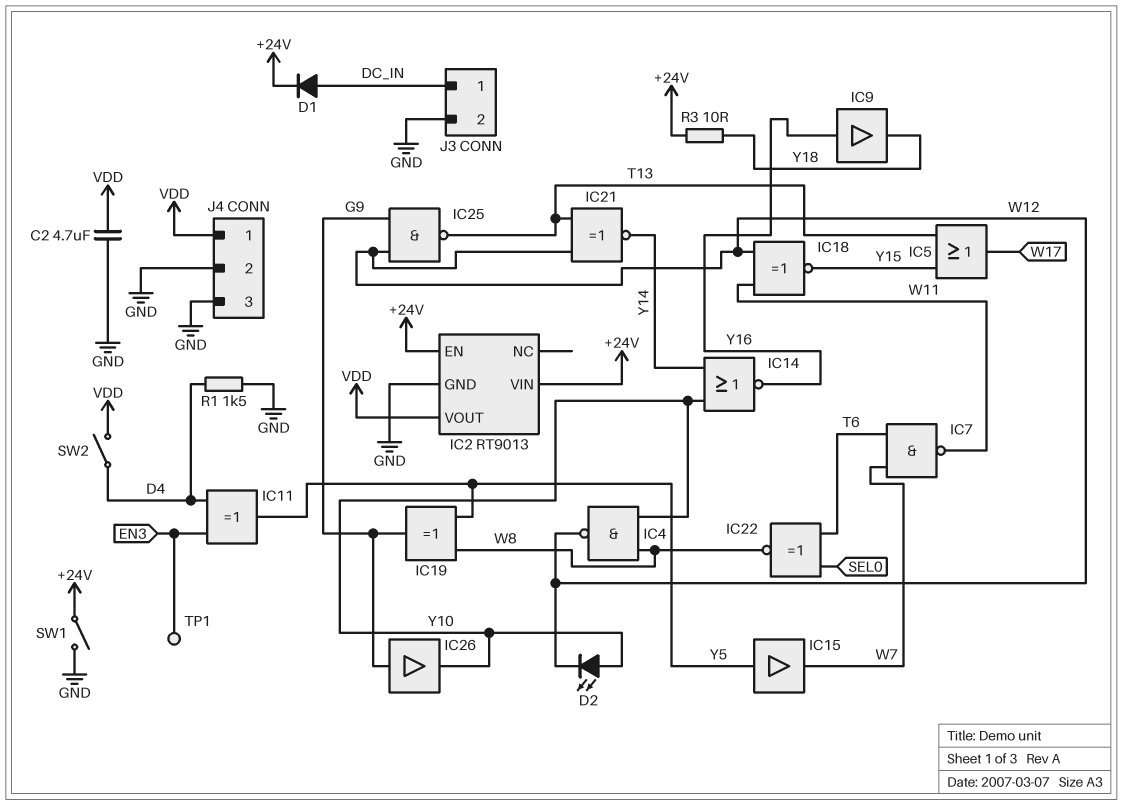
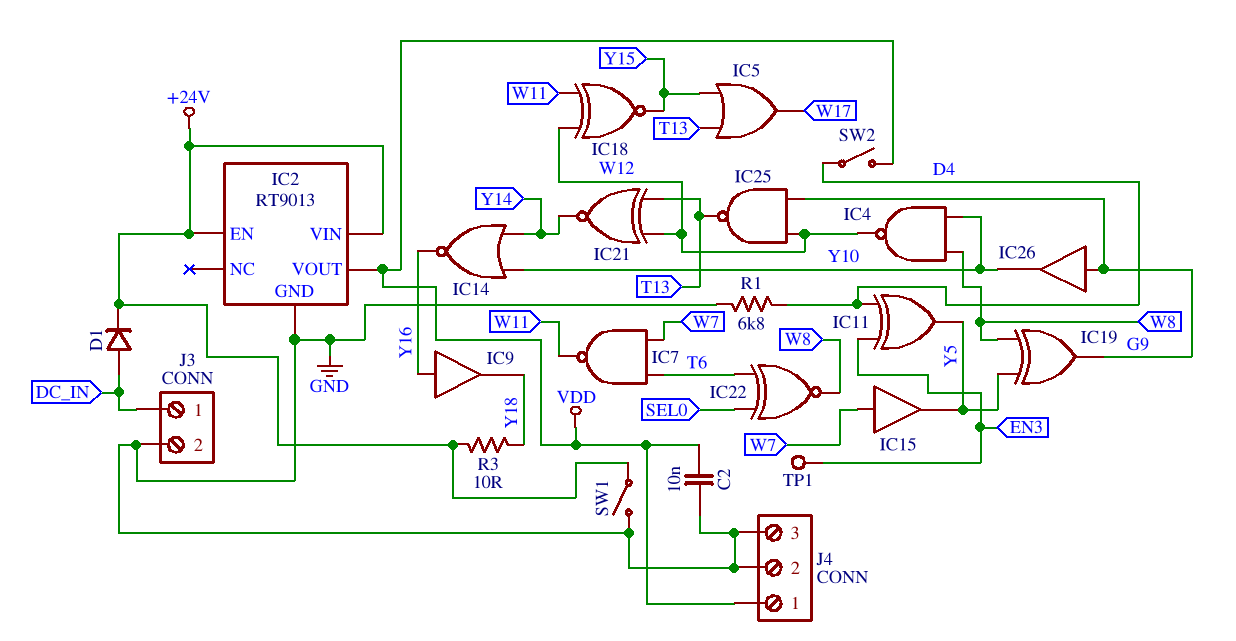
C2: 4.7uF (GND, VDD) -> 10nF (GND, VDD)
D2: LED (A Y10, K W12) -> none
IC15: buffer (in Y5, out W7) -> buffer (in W7, out Y5)
R1: 1.5k (D4, GND) -> 6.8k (D4, GND)

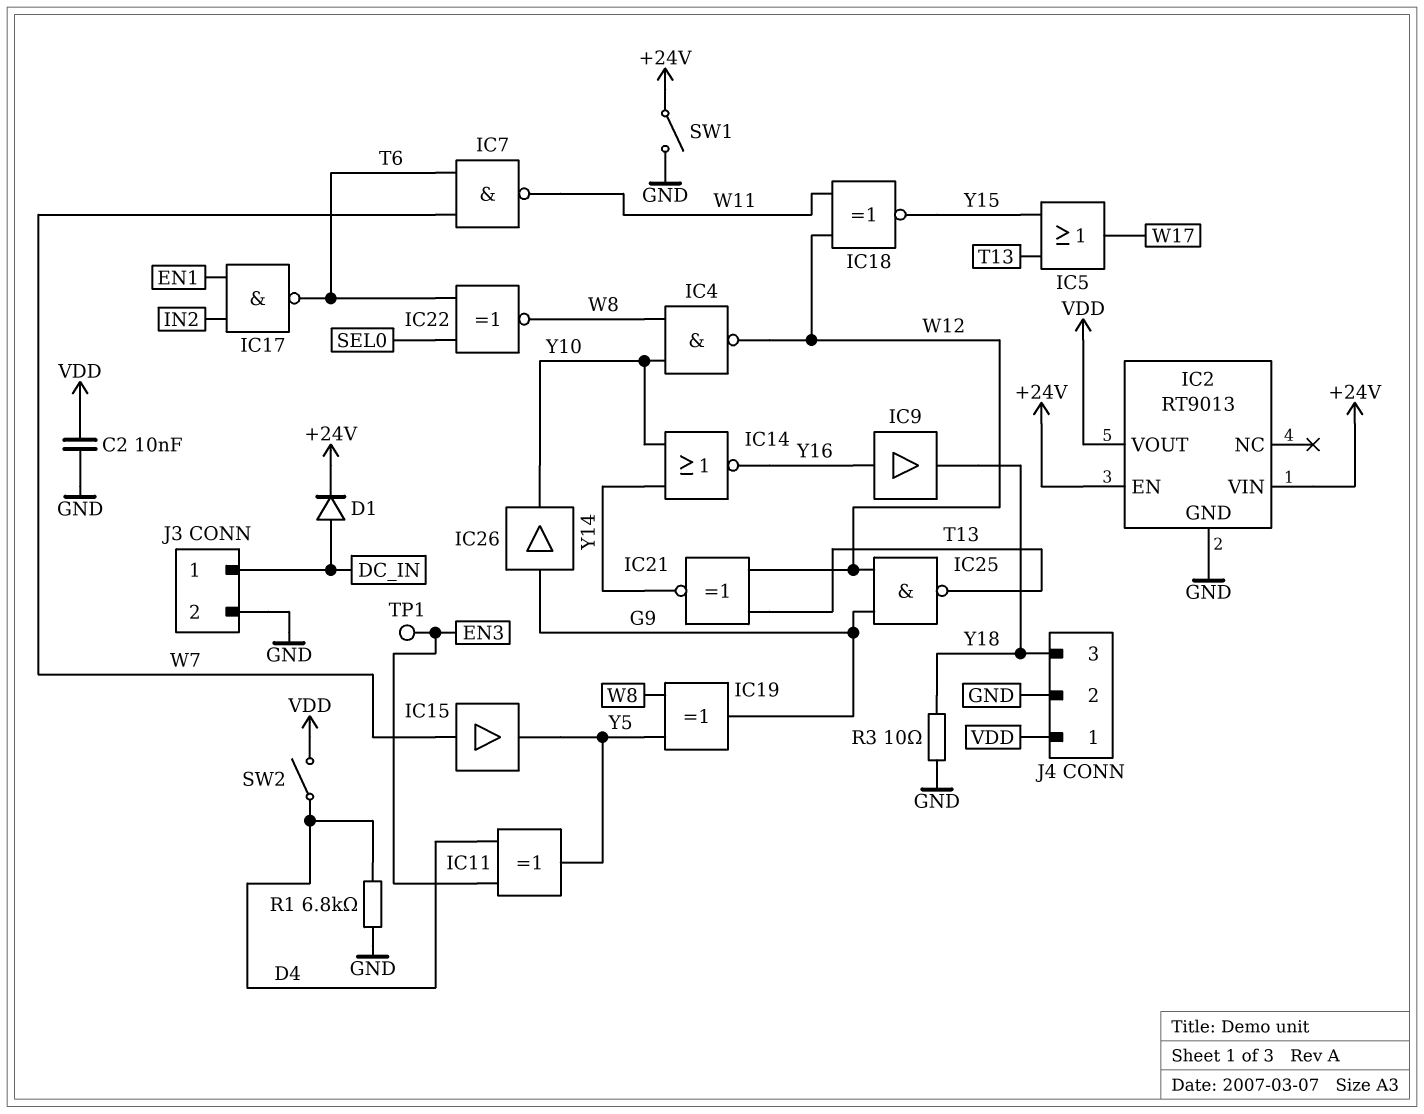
IC17: none -> NAND (in EN1, in IN2, out T6)
J4 pin 3: GND -> Y18
R3: 10 (+24V, Y18) -> 10 (GND, Y18)

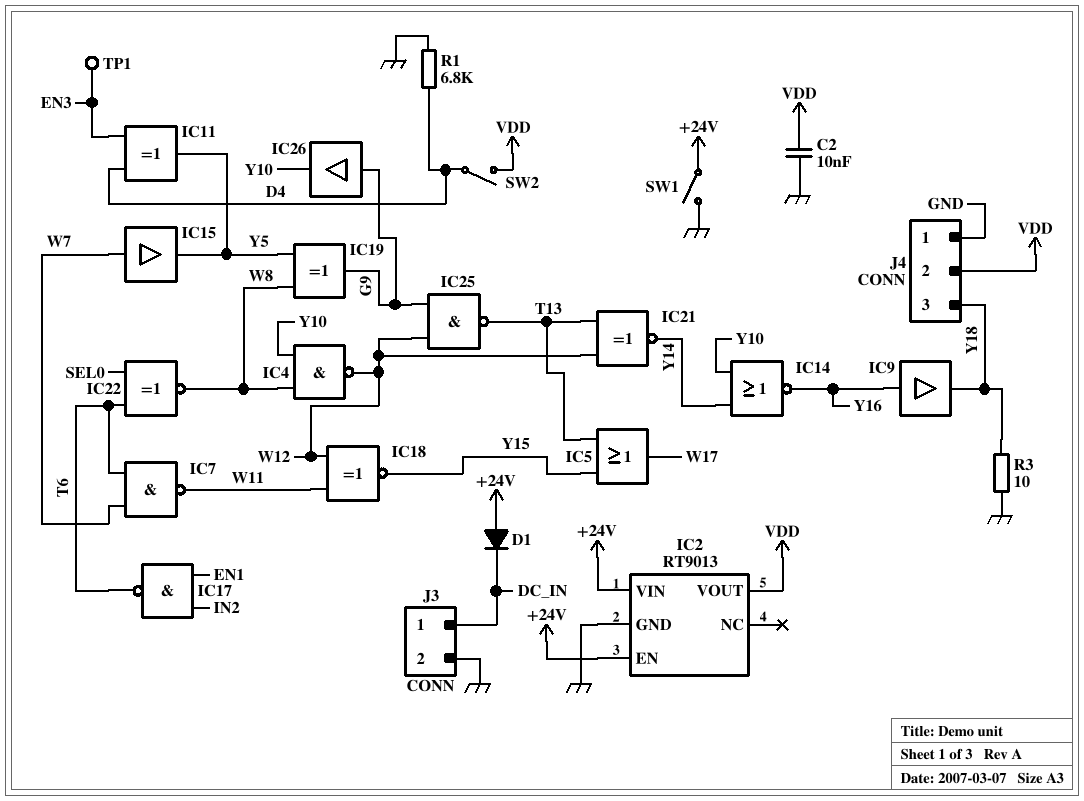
D1: diode (A DC_IN, K +24V) -> diode (A +24V, K DC_IN)
J4 pin 1: VDD -> GND
J4 pin 2: GND -> VDD

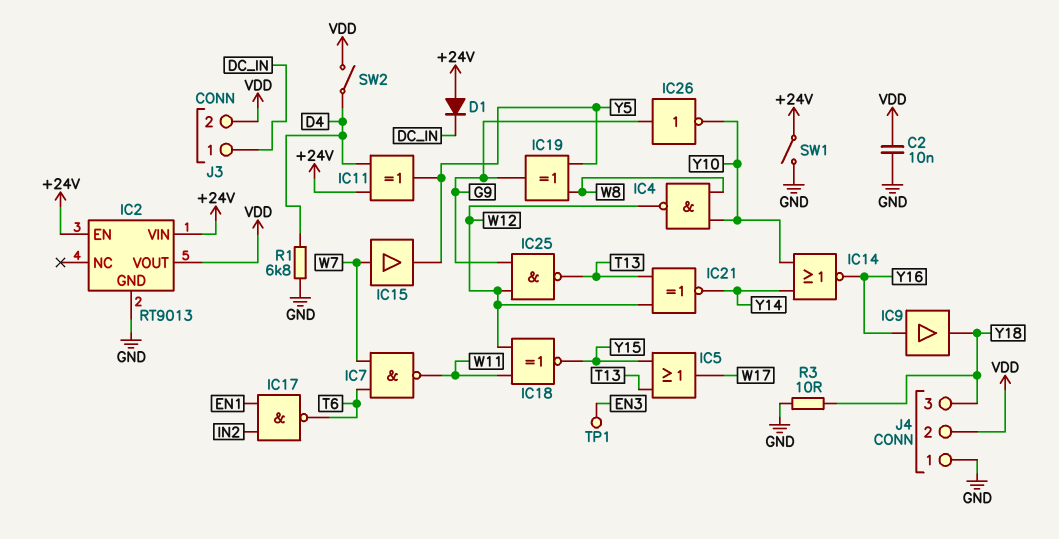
IC11: XOR (in D4, in EN3, out Y5) -> XOR (in +24V, in D4, out Y5)
IC22: XNOR (in SEL0, in T6, out W8) -> none
IC26: buffer (in G9, out Y10) -> NOT (in G9, out Y10)
J3 pin 2: GND -> VDD

